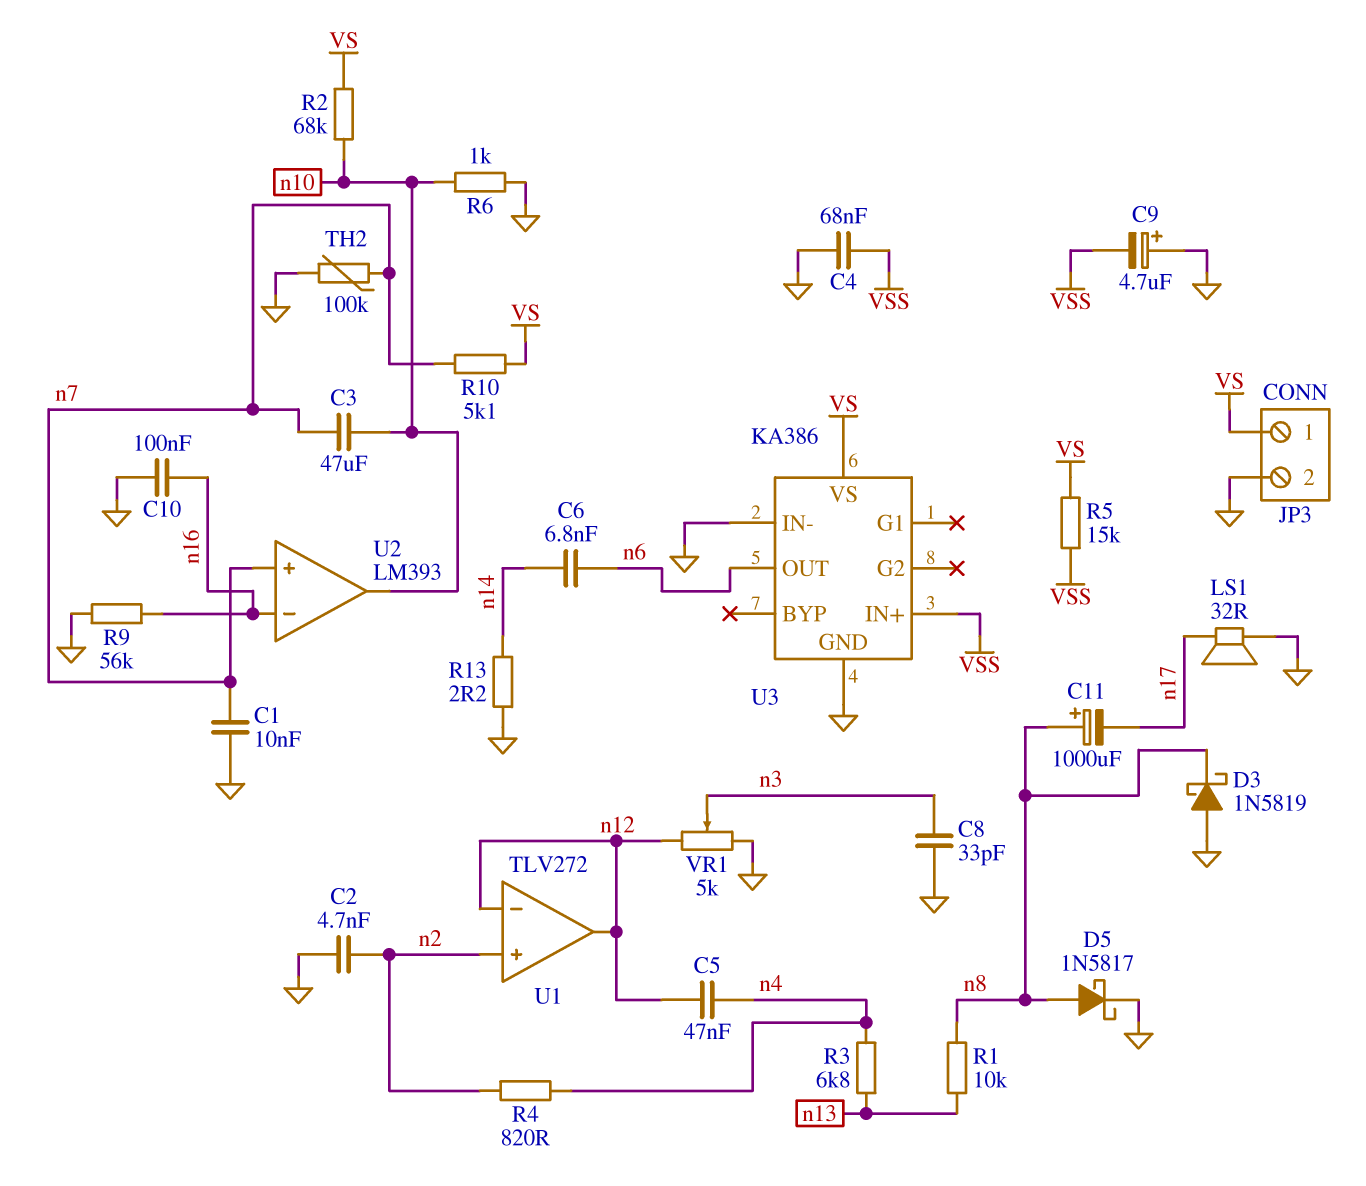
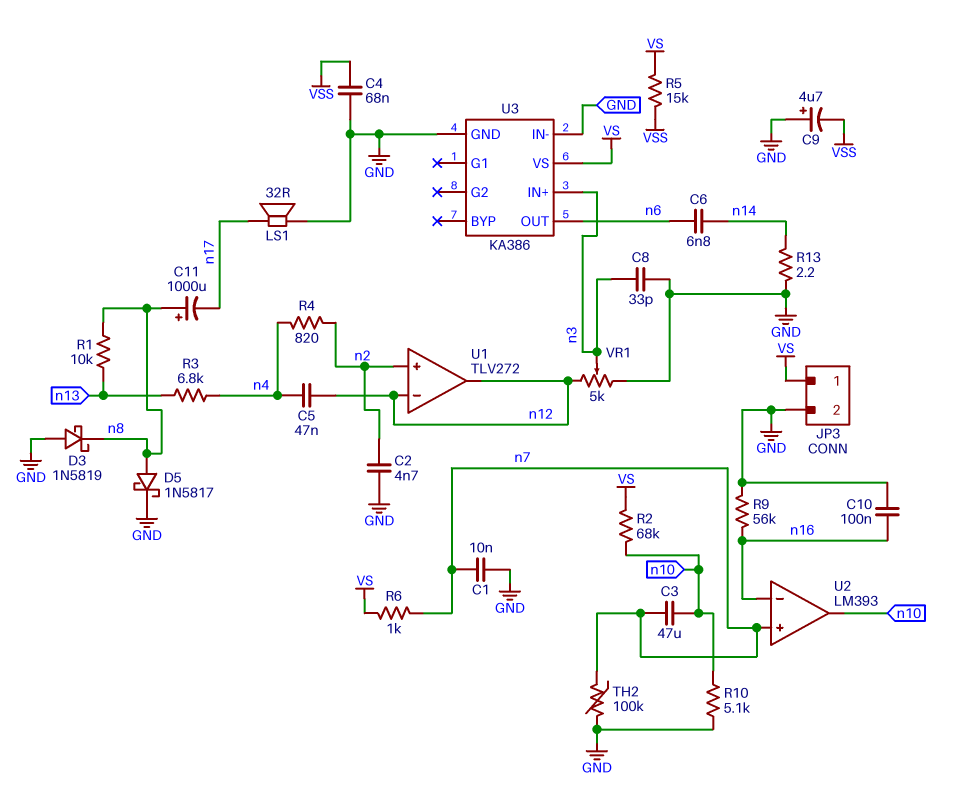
R6: 1k (GND, n10) -> 1k (VS, n7)
R10: 5.1k (VS, n7) -> 5.1k (GND, n10)
U3 pin IN+: VSS -> n3

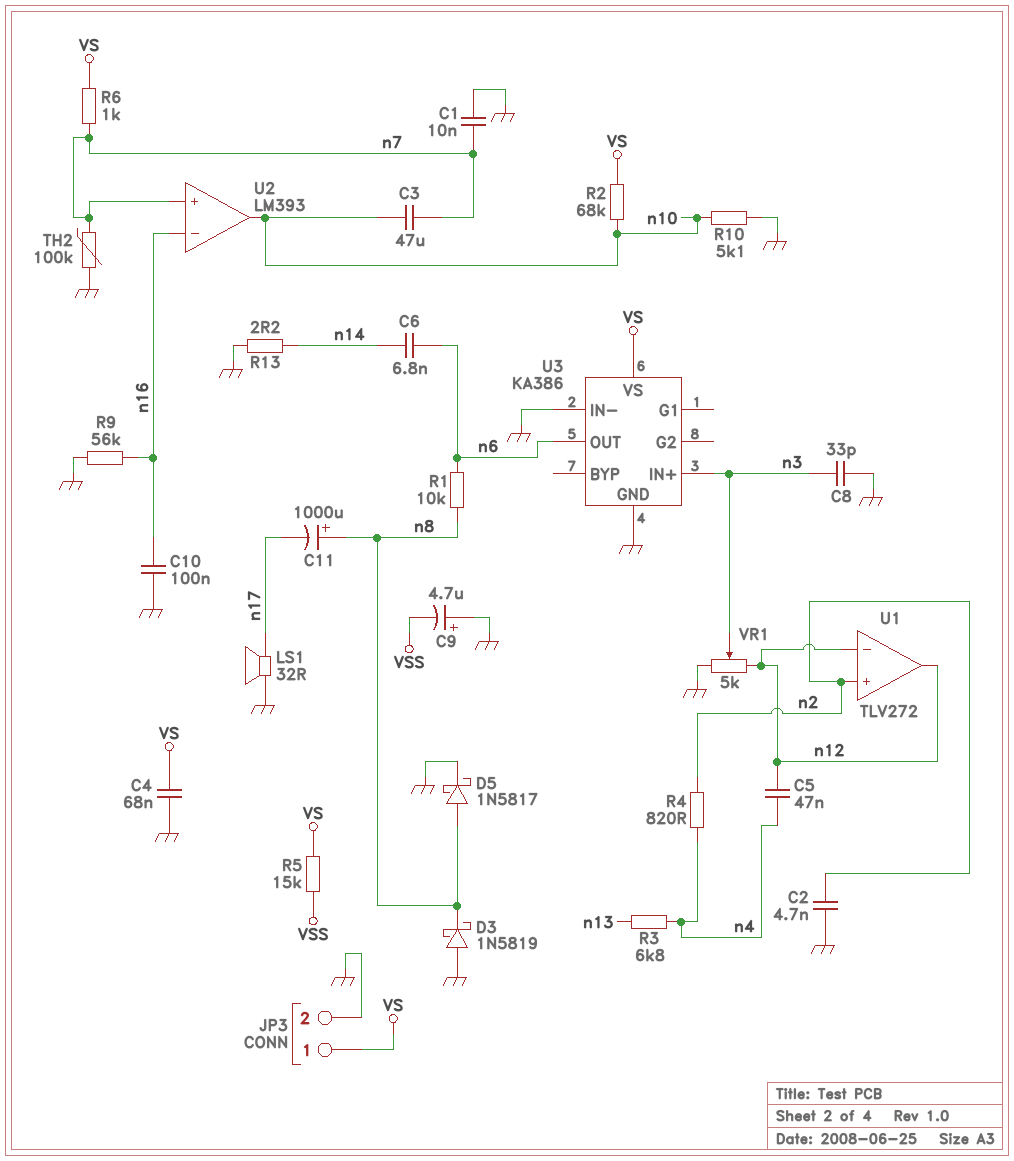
C4: 68nF (GND, VSS) -> 68nF (GND, VS)
R1: 10k (n8, n13) -> 10k (n6, n8)

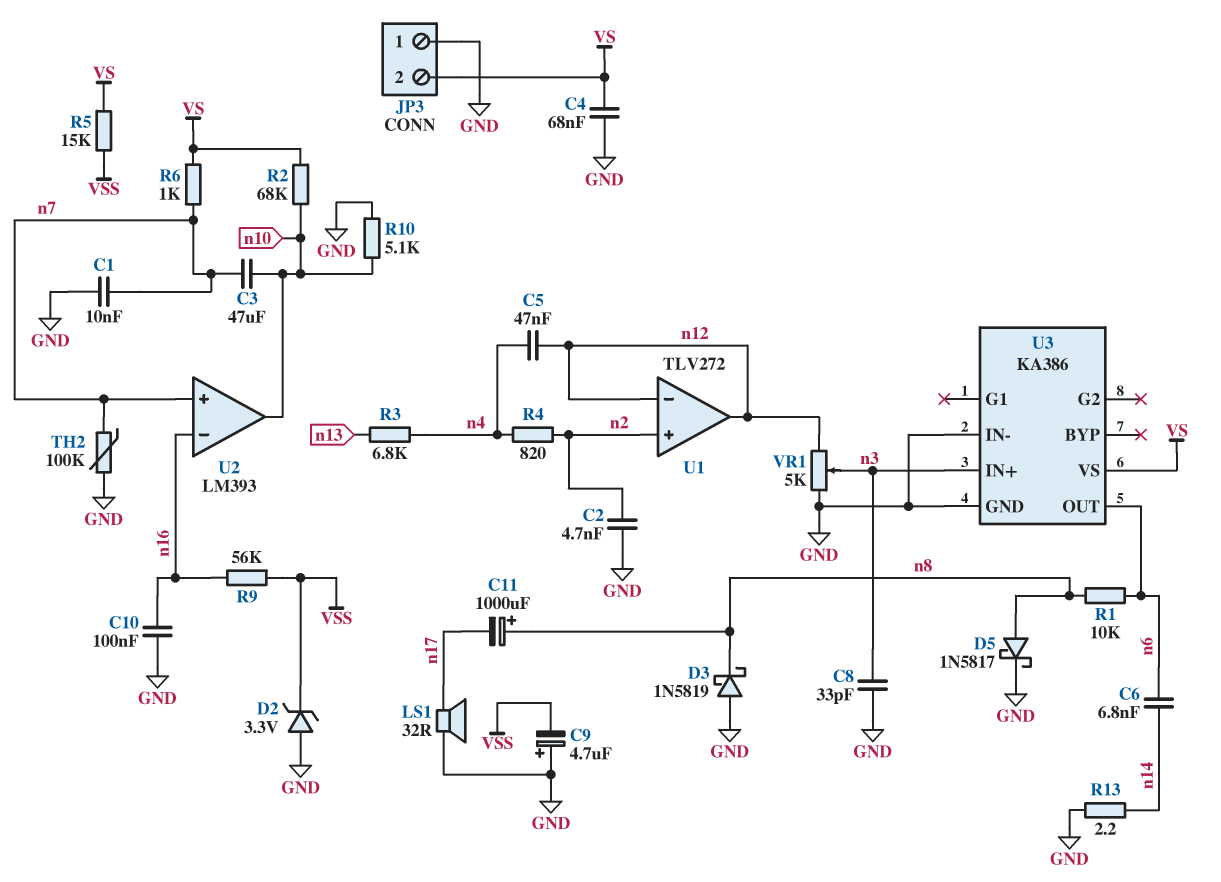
D2: none -> zener 3.3V (A GND, K VSS)
JP3 pin 1: VS -> GND
JP3 pin 2: GND -> VS
R9: 56k (GND, n16) -> 56k (VSS, n16)

